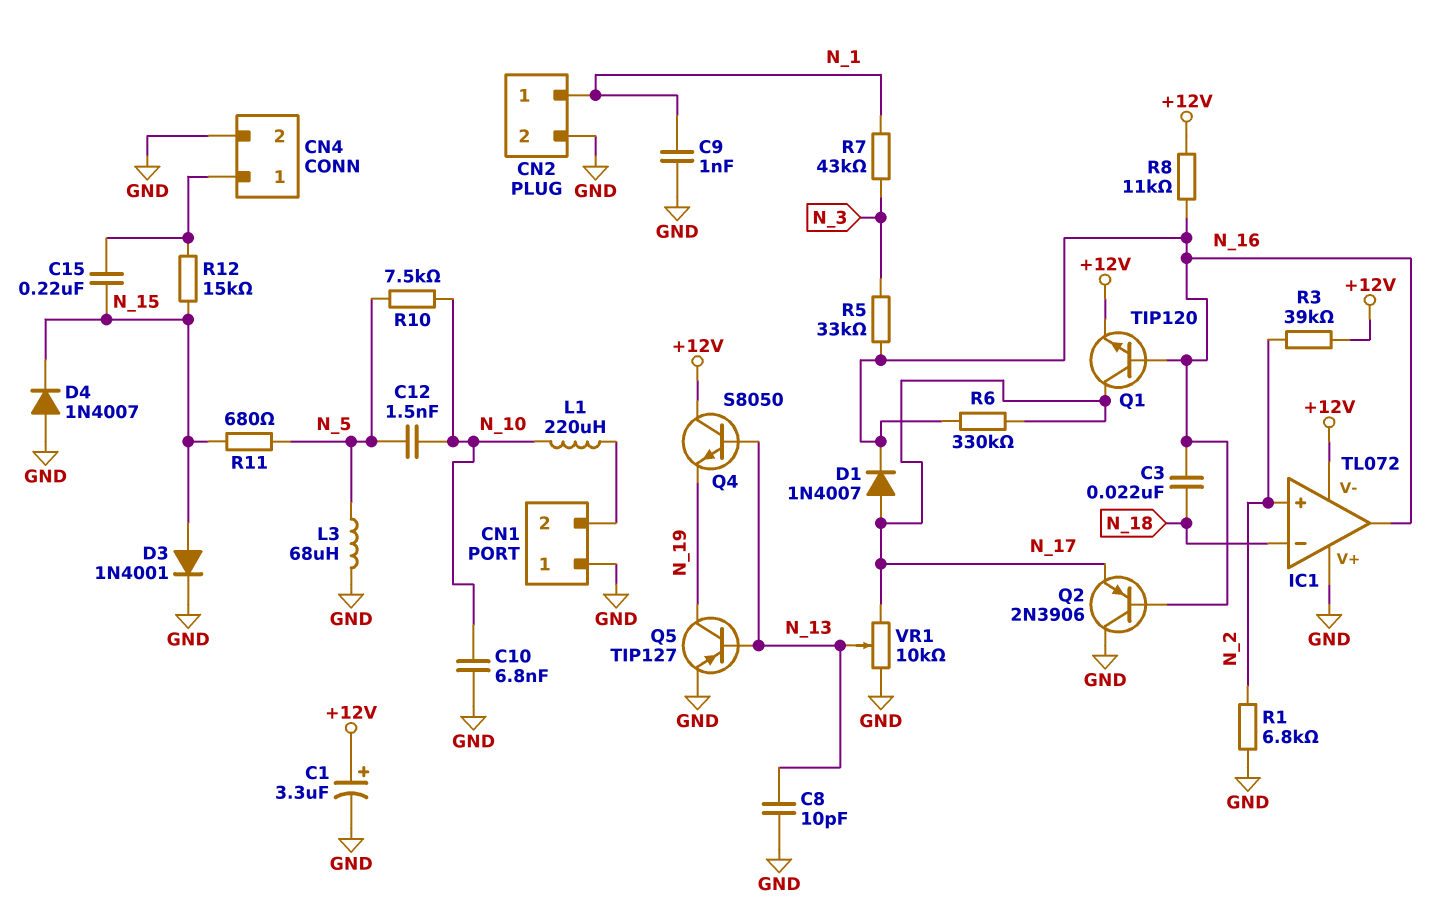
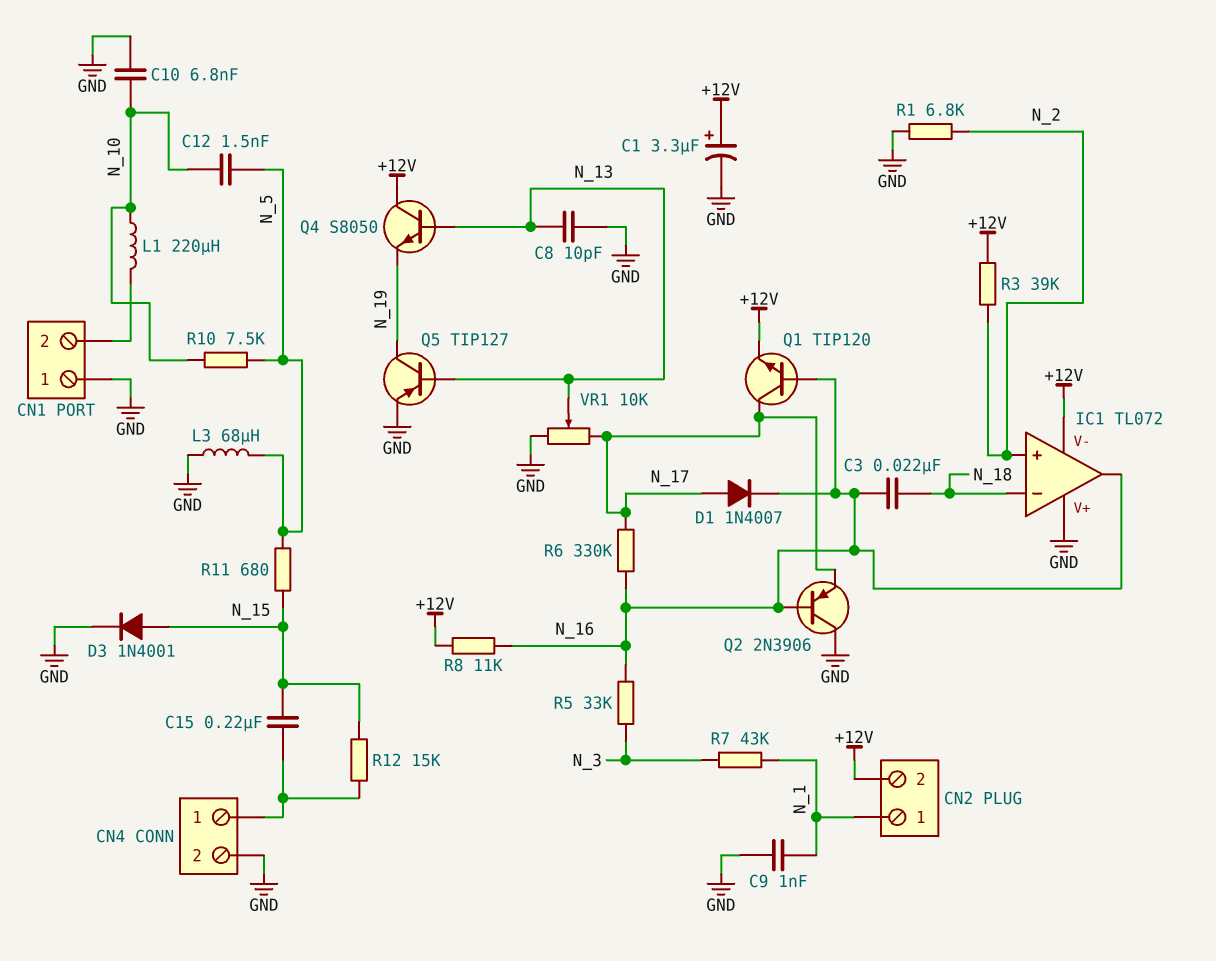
CN2 pin 2: GND -> +12V
D4: diode 1N4007 (A GND, K N_15) -> none

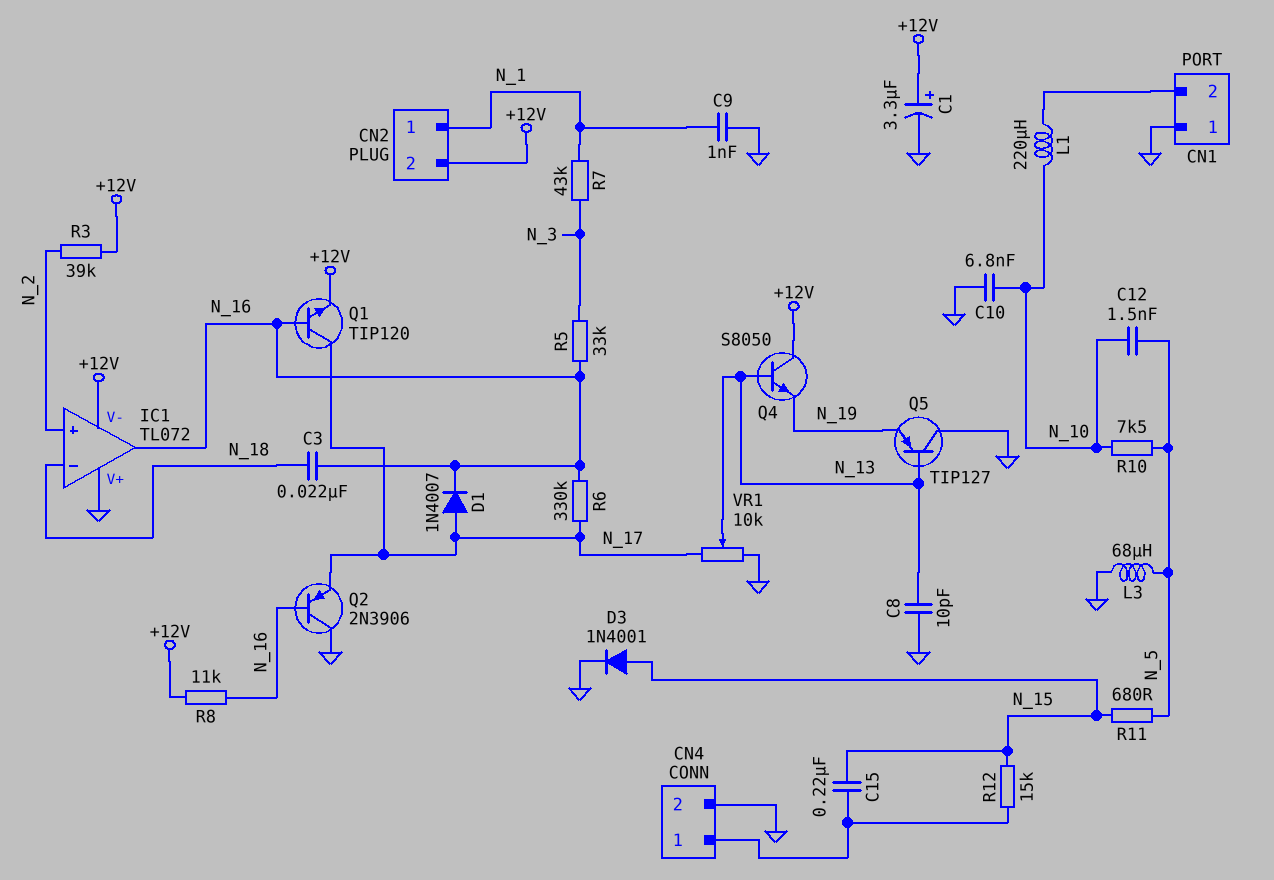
Q5: PNP TIP127 (B N_13, C N_19, E GND) -> PNP TIP127 (B N_13, C GND, E N_19)
R1: 6.8k (GND, N_2) -> none

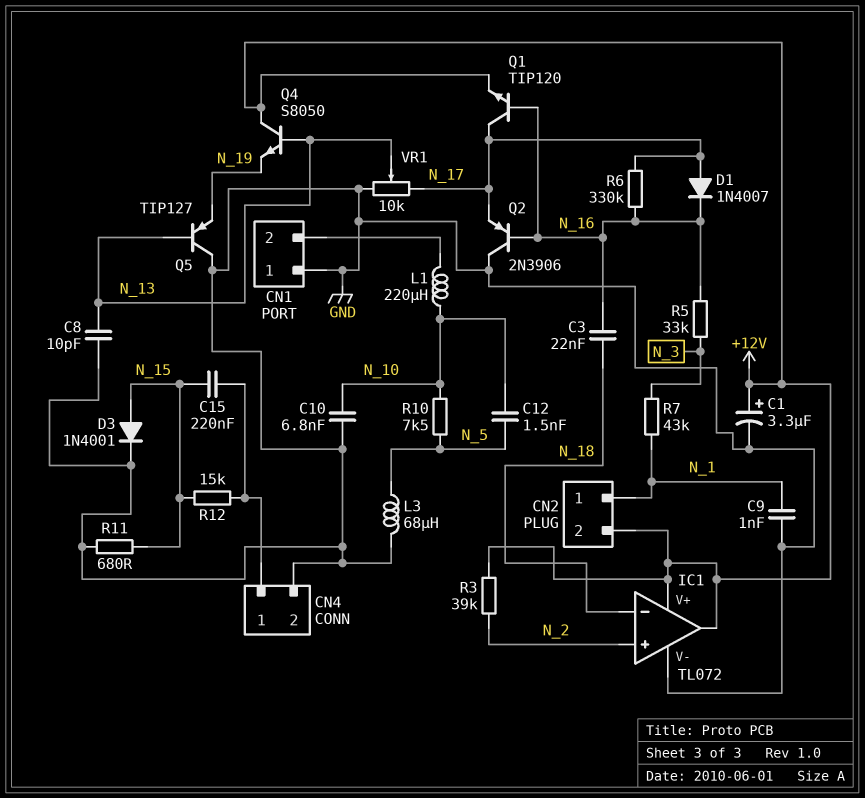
IC1 pin V+: GND -> +12V
IC1 pin V-: +12V -> GND
IC1 pin out: N_16 -> +12V
R8: 11k (+12V, N_16) -> none
R11: 680 (N_5, N_15) -> 680 (GND, N_15)

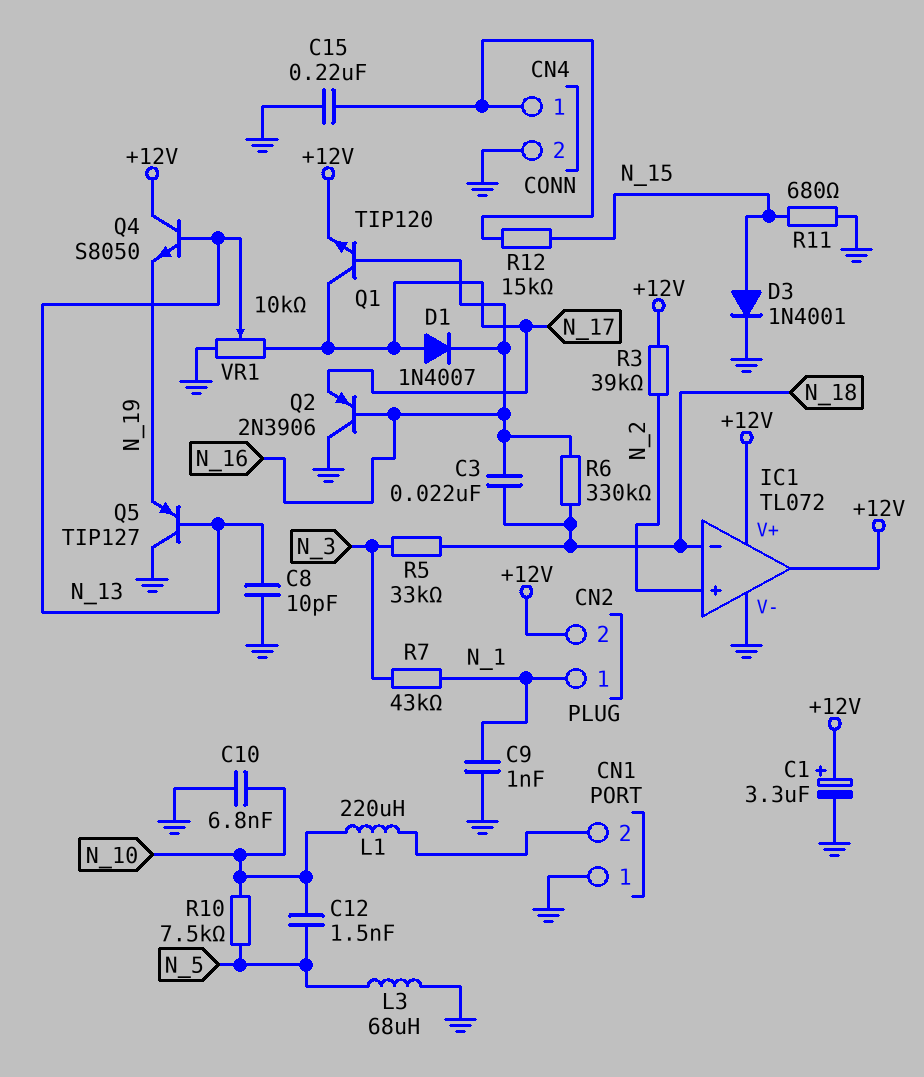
C15: 220nF (CN4/1, N_15) -> 220nF (CN4/1, GND)
R5: 33k (N_3, N_16) -> 33k (N_3, N_18)
R6: 330k (N_16, N_17) -> 330k (N_16, N_18)

